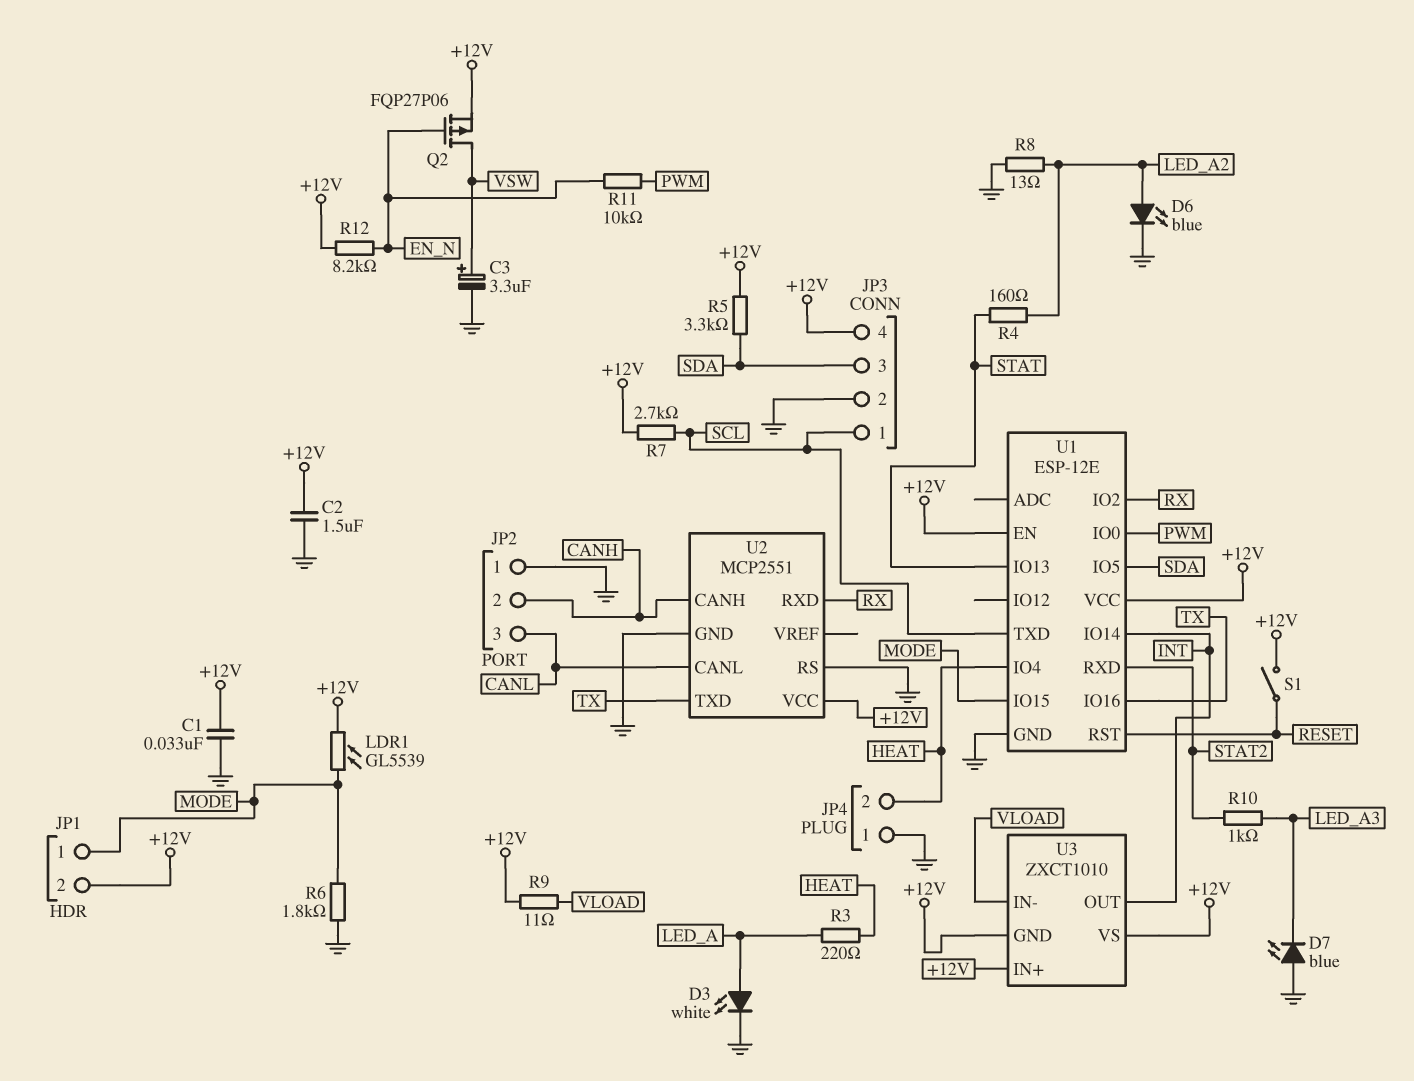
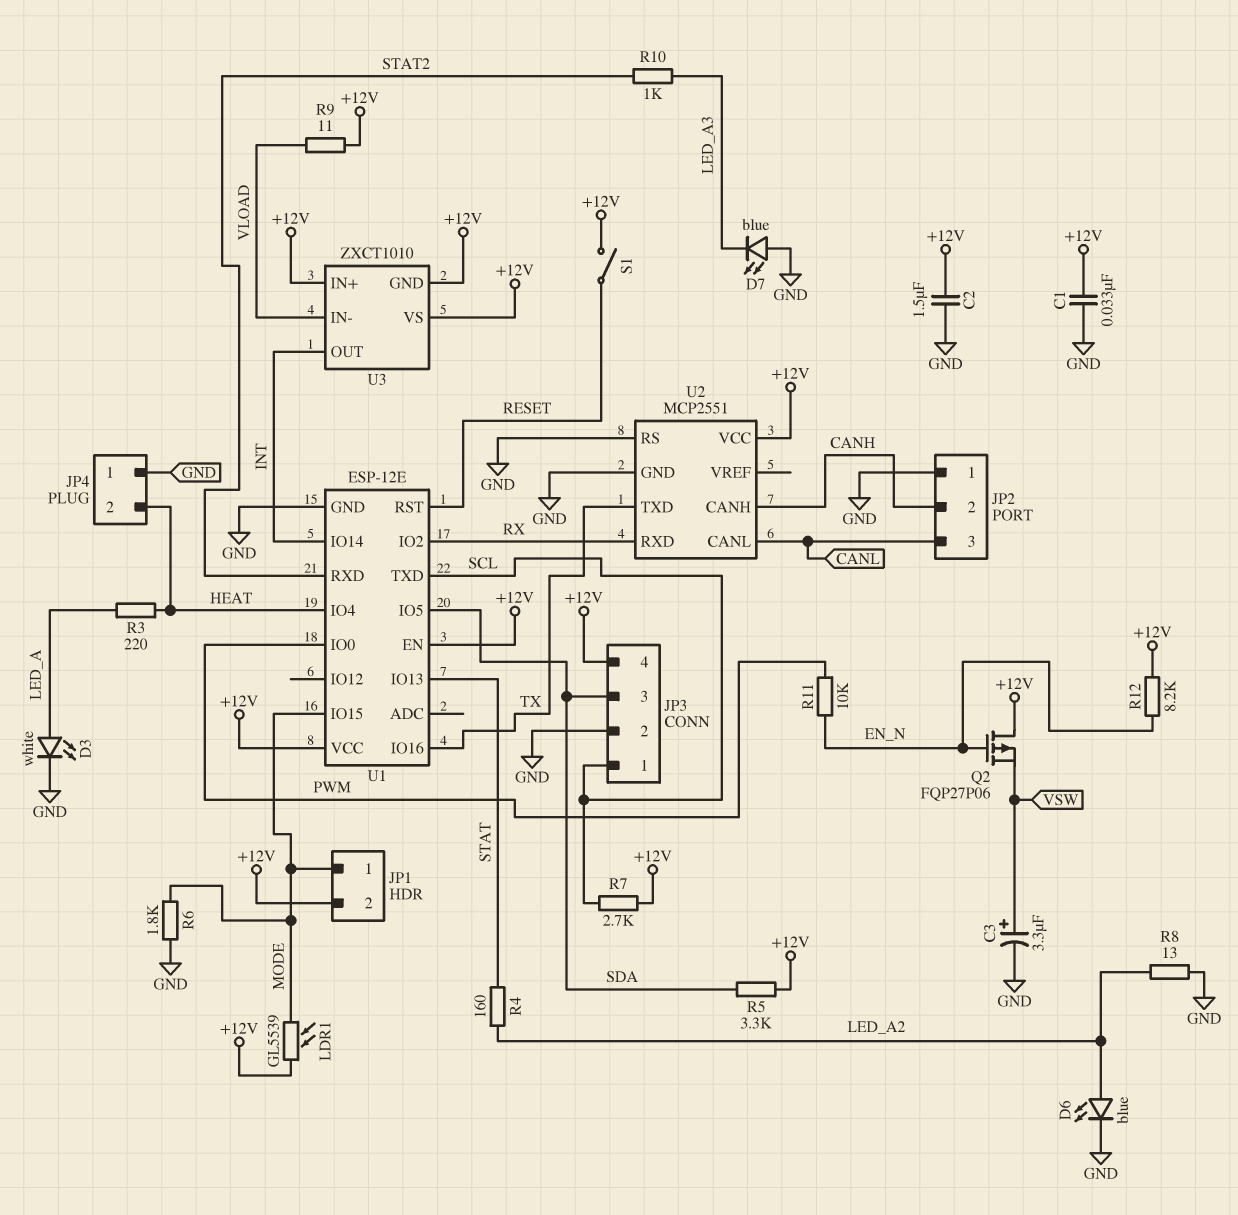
Q2: PMOS FQP27P06 (G EN_N, D VSW, S +12V) -> PMOS FQP27P06 (G EN_N, D +12V, S VSW)

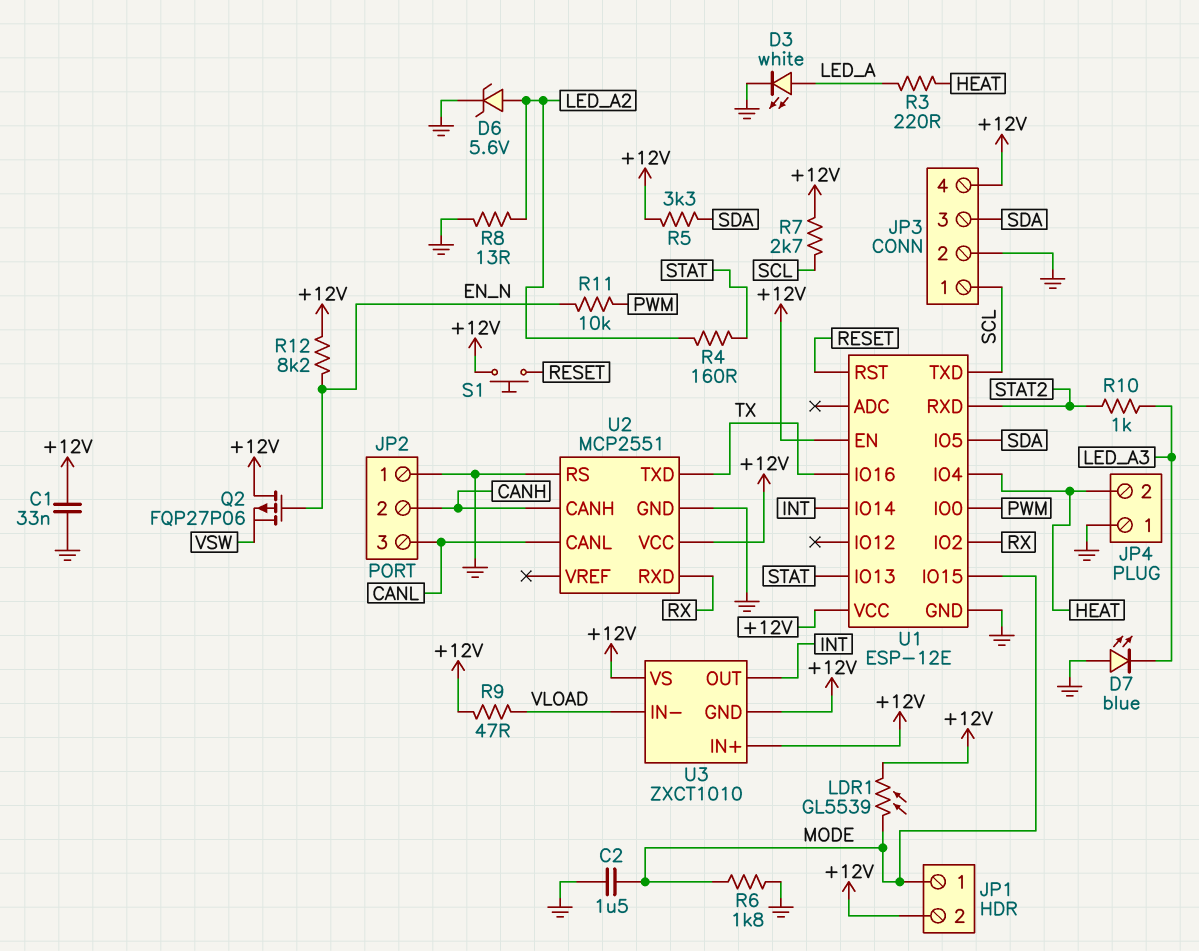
C2: 1.5uF (+12V, GND) -> 1.5uF (GND, MODE)
C3: 3.3uF (plus VSW, minus GND) -> none
D6: LED blue (A LED_A2, K GND) -> zener 5.6V (A LED_A2, K GND)
R9: 11 (+12V, VLOAD) -> 47 (+12V, VLOAD)
S1: switch (+12V, RESET) -> button (+12V, RESET)

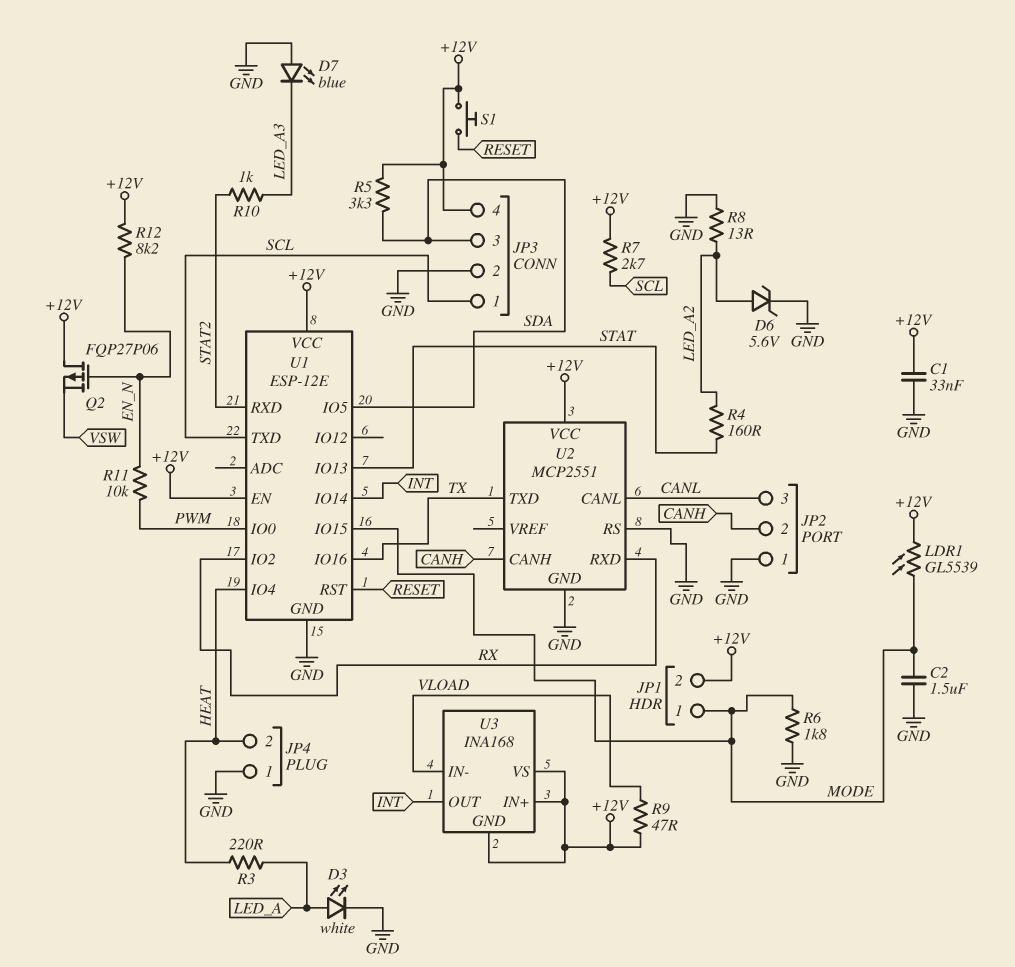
U3: ZXCT1010 -> INA168

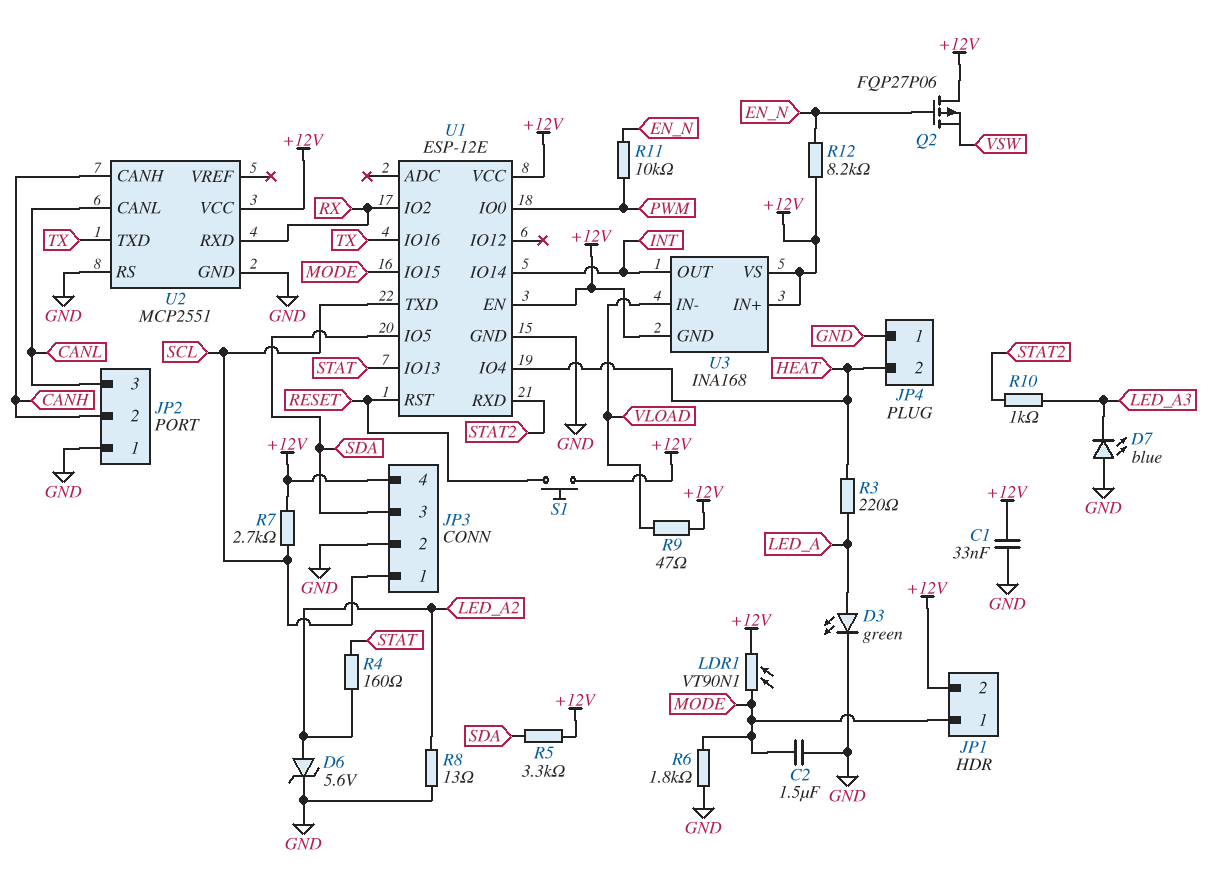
D3: LED white (A LED_A, K GND) -> LED green (A LED_A, K GND)
LDR1: GL5539 (+12V, MODE) -> VT90N1 (+12V, MODE)

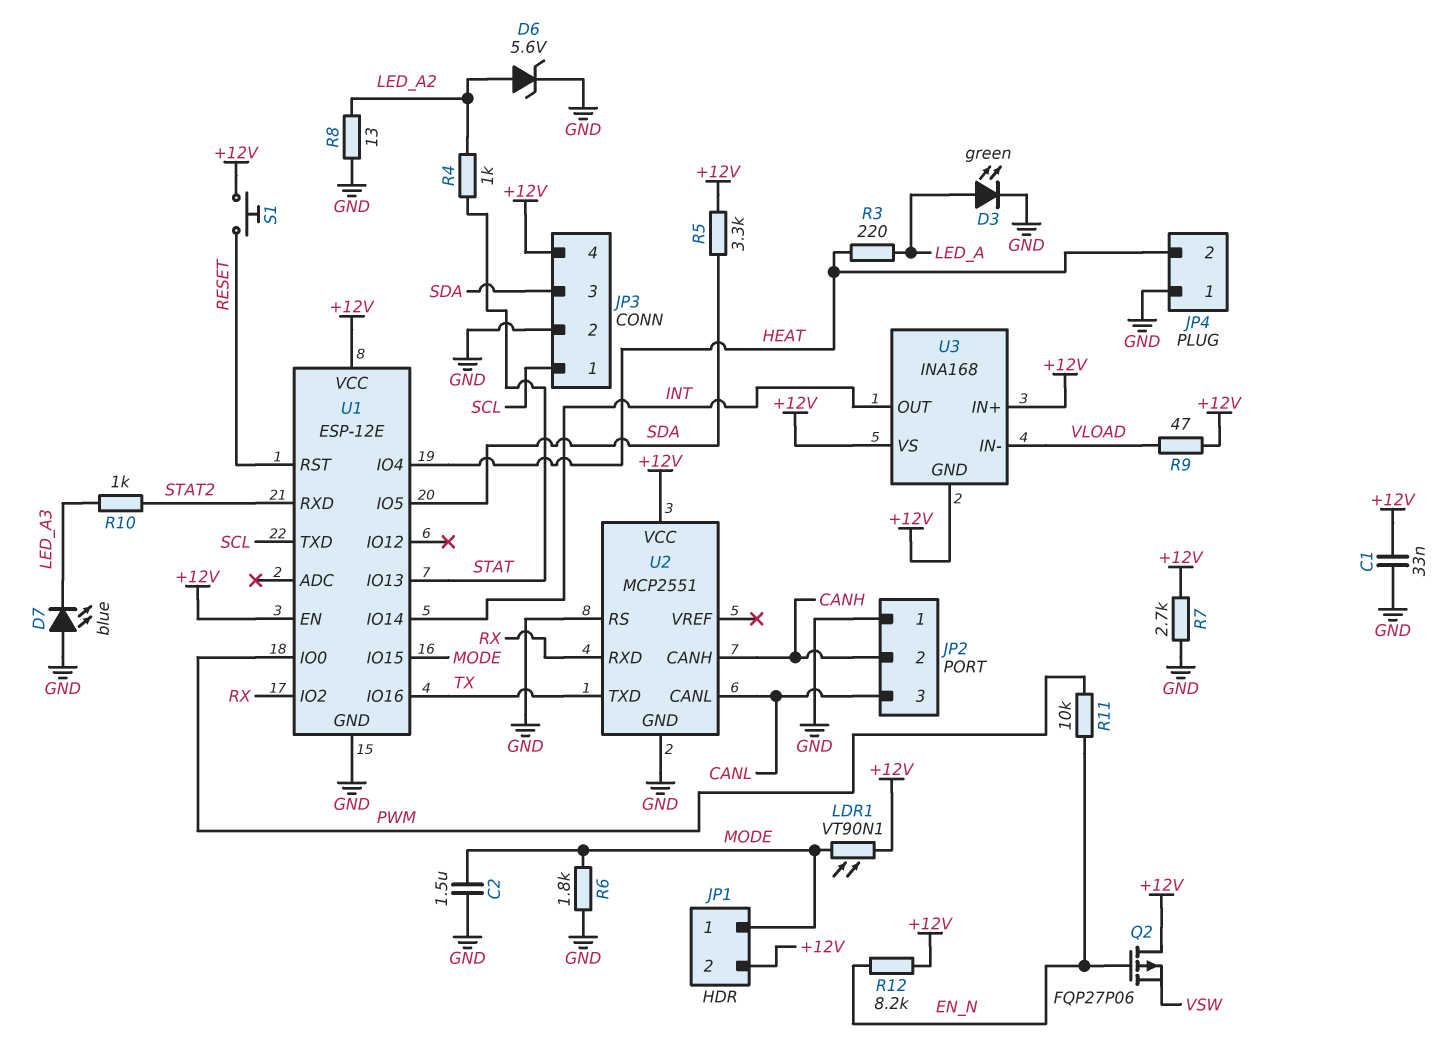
R4: 160 (LED_A2, STAT) -> 1k (LED_A2, STAT)
R7: 2.7k (+12V, SCL) -> 2.7k (+12V, GND)

